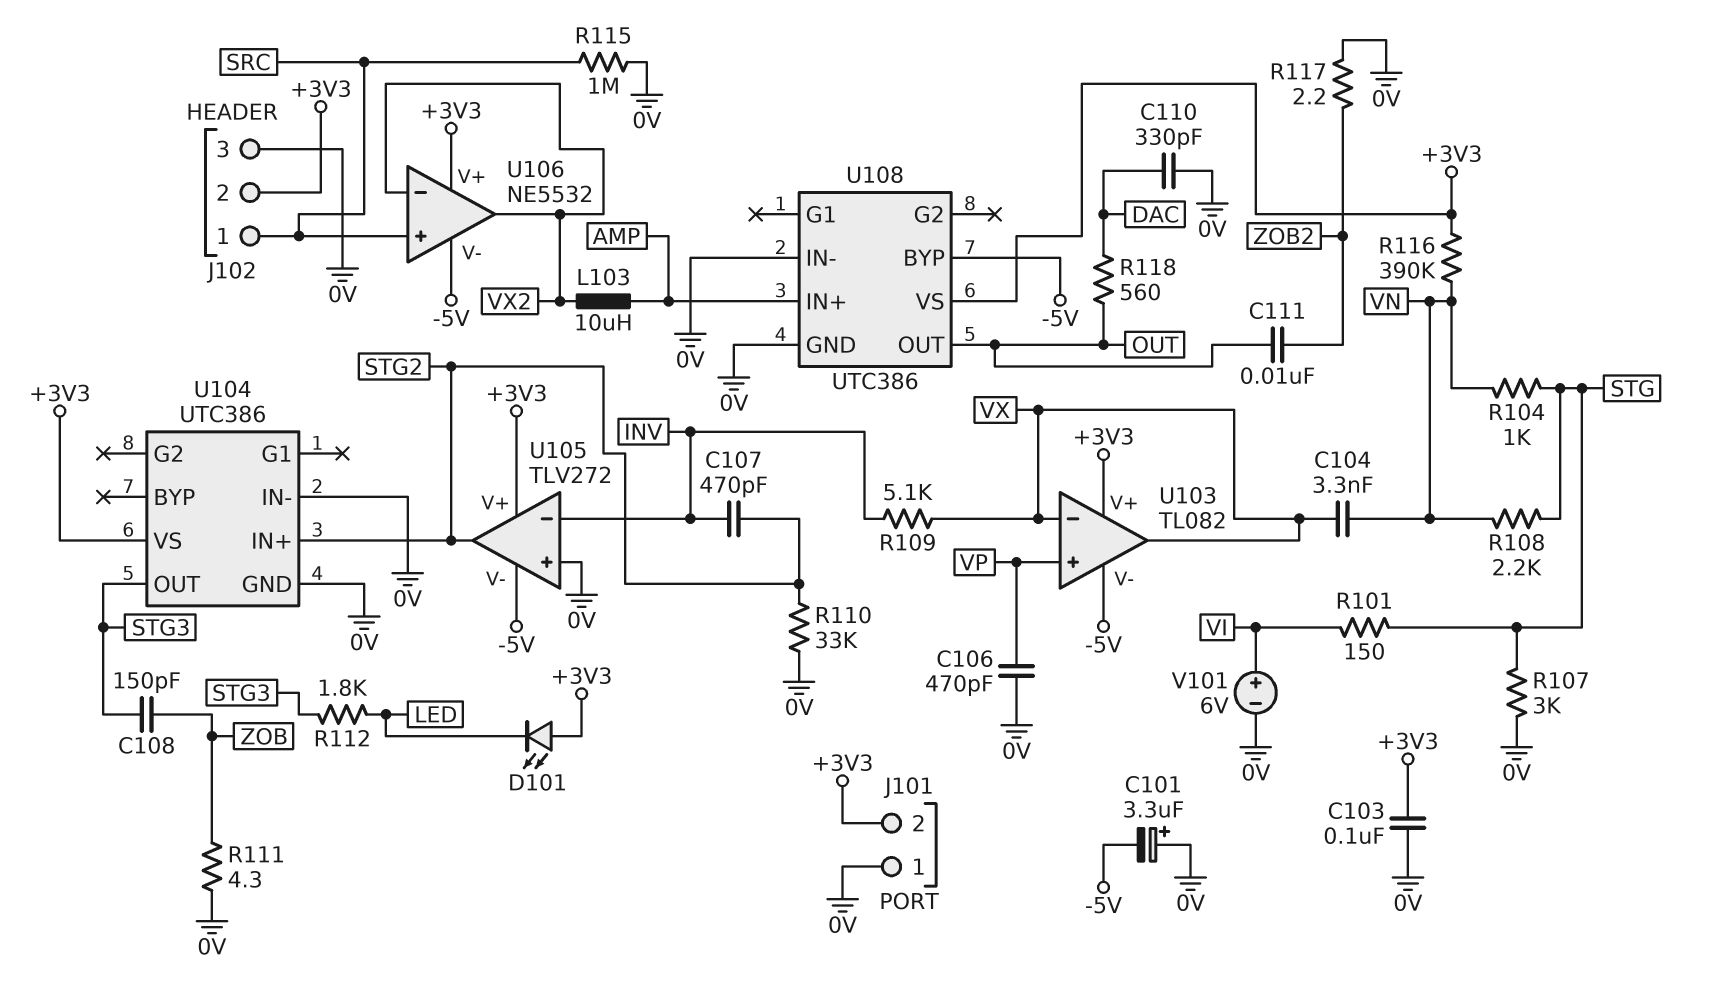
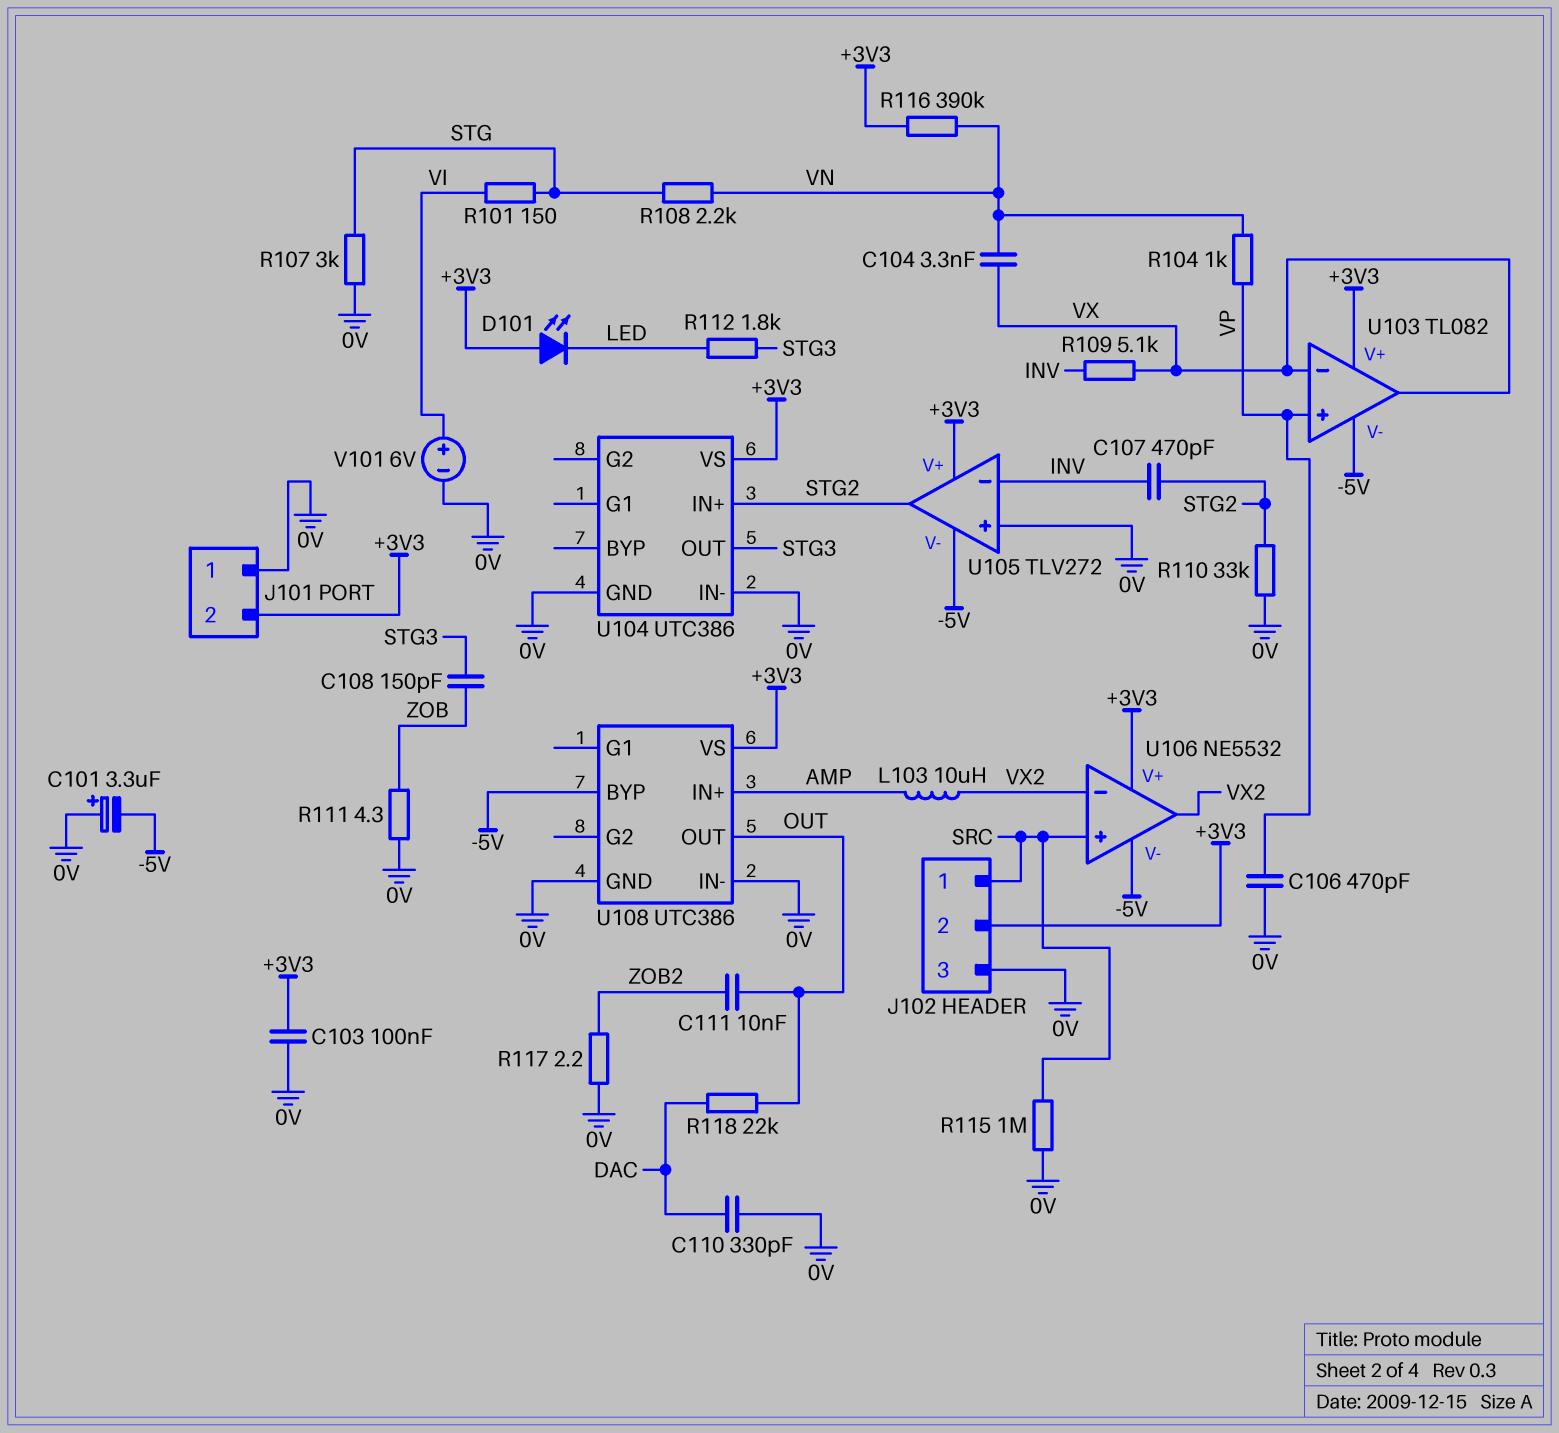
R104: 1k (STG, VN) -> 1k (VN, VP)
R118: 560 (DAC, OUT) -> 22k (DAC, OUT)

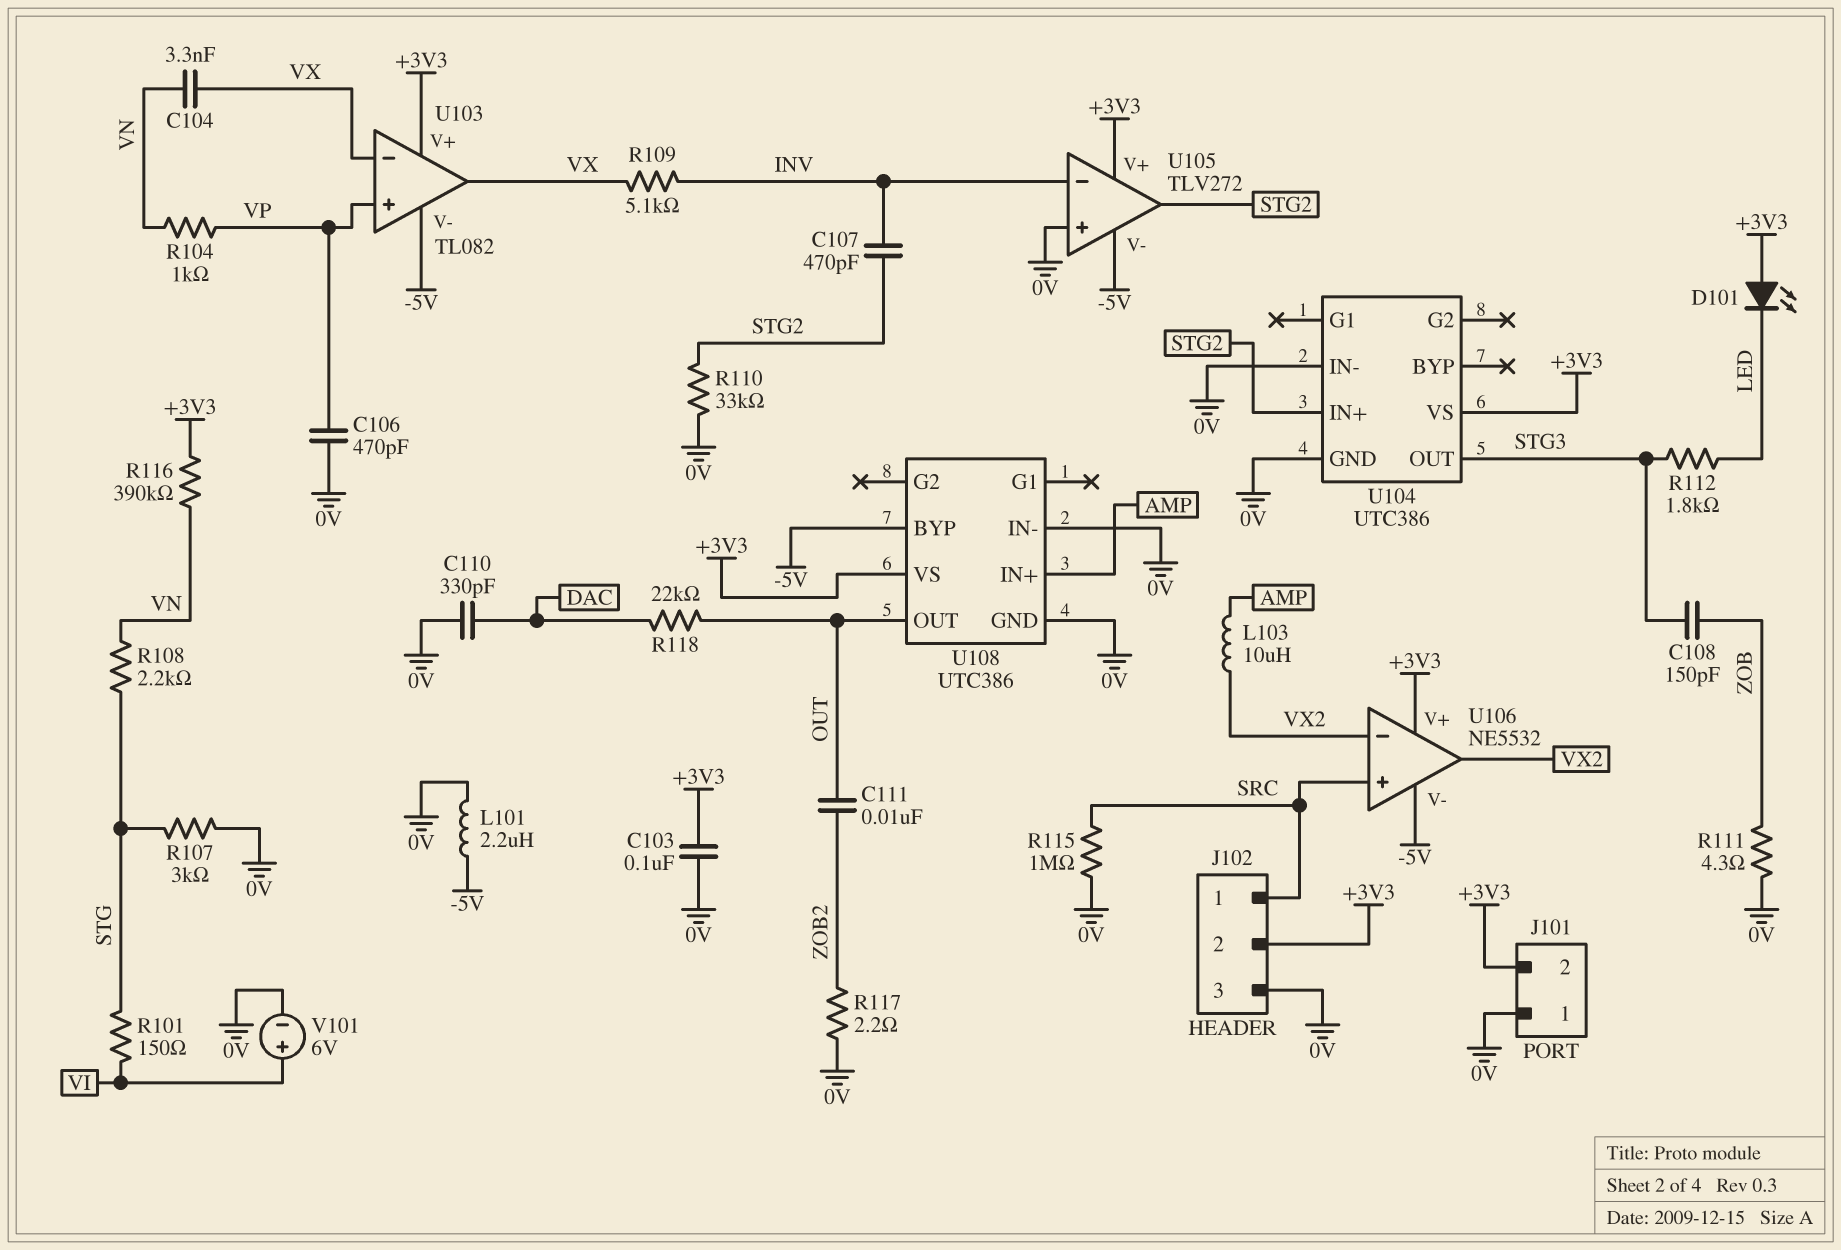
C101: 3.3uF (plus 0V, minus -5V) -> none
L101: none -> 2.2uH (-5V, 0V)

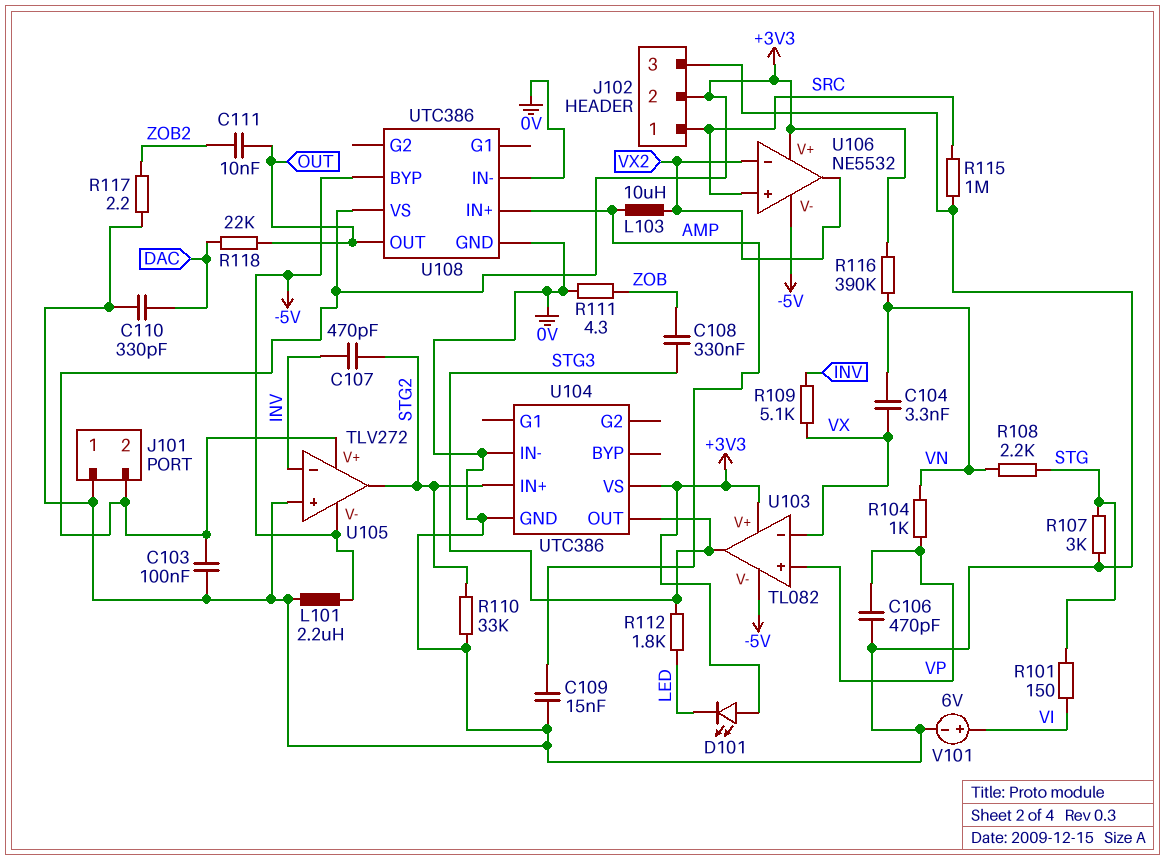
C108: 150pF (STG3, ZOB) -> 330nF (STG3, ZOB)
C109: none -> 15nF (0V, AMP)
U103 pin out: VX -> STG3

